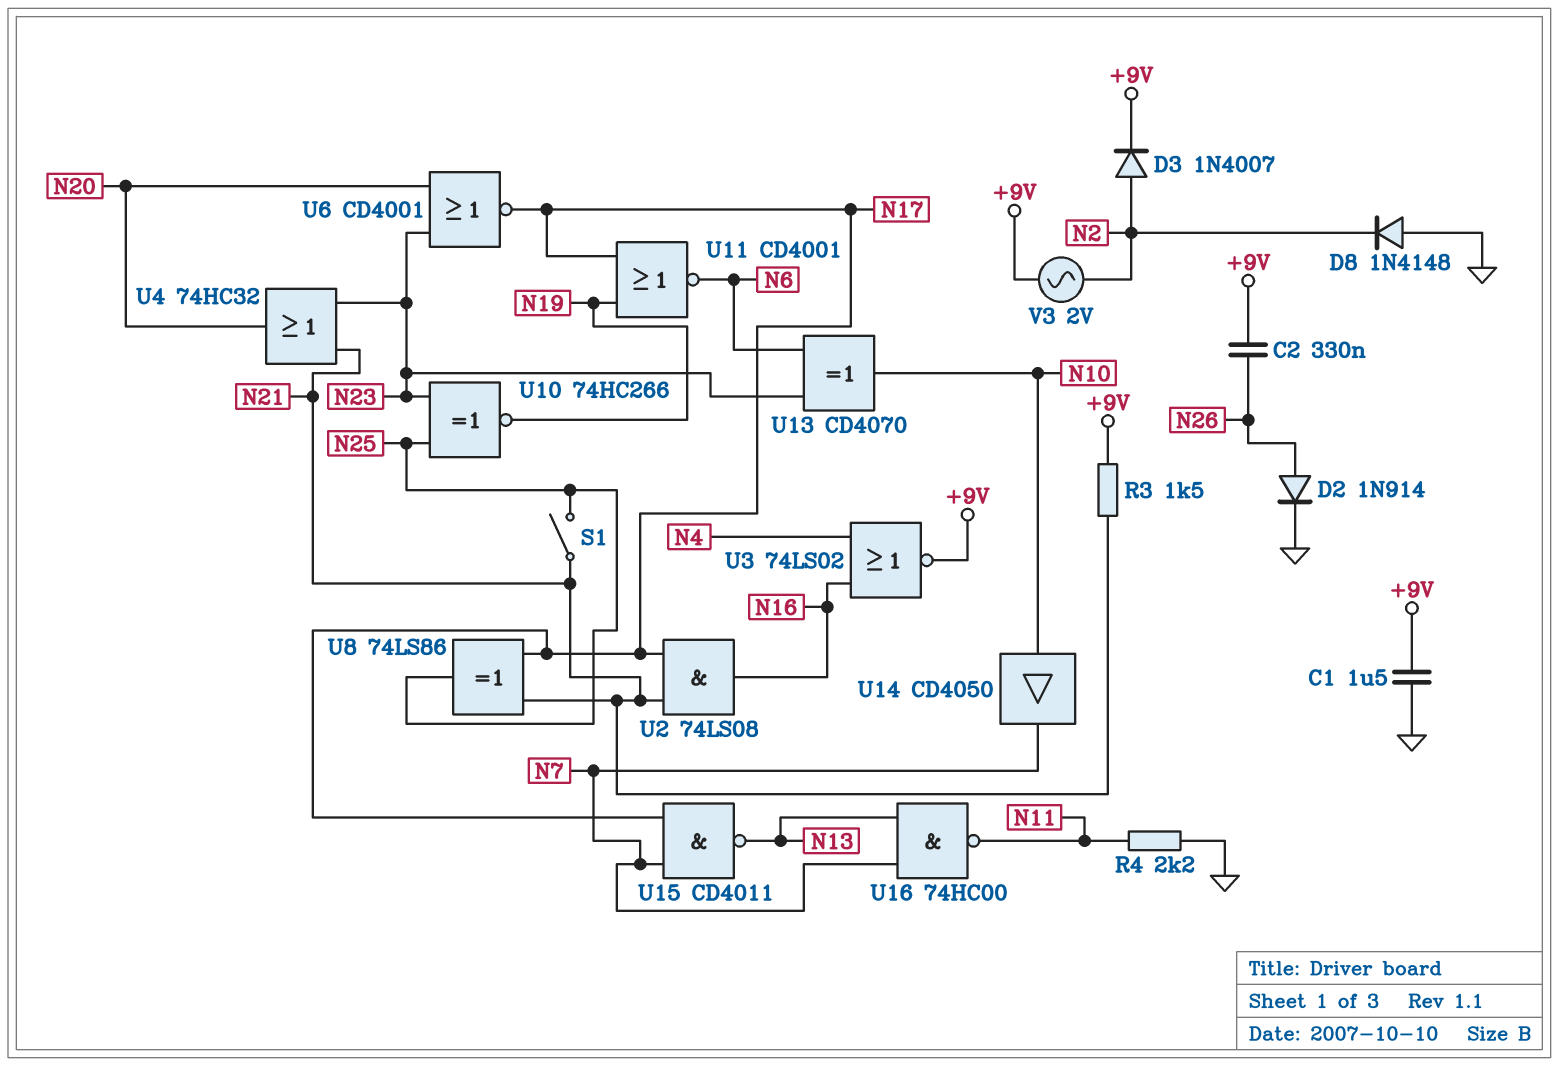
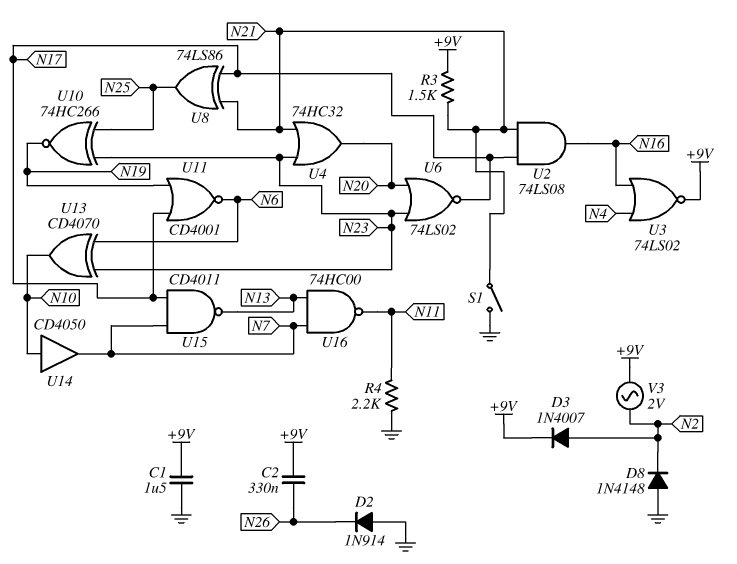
D2: diode 1N914 (A N26, K GND) -> diode 1N914 (A GND, K N26)
S1: switch (N21, N25) -> switch (GND, N21)
U6: NOR CD4001 (in N20, in N23, out N17) -> NOR 74LS02 (in N20, in N23, out N17)

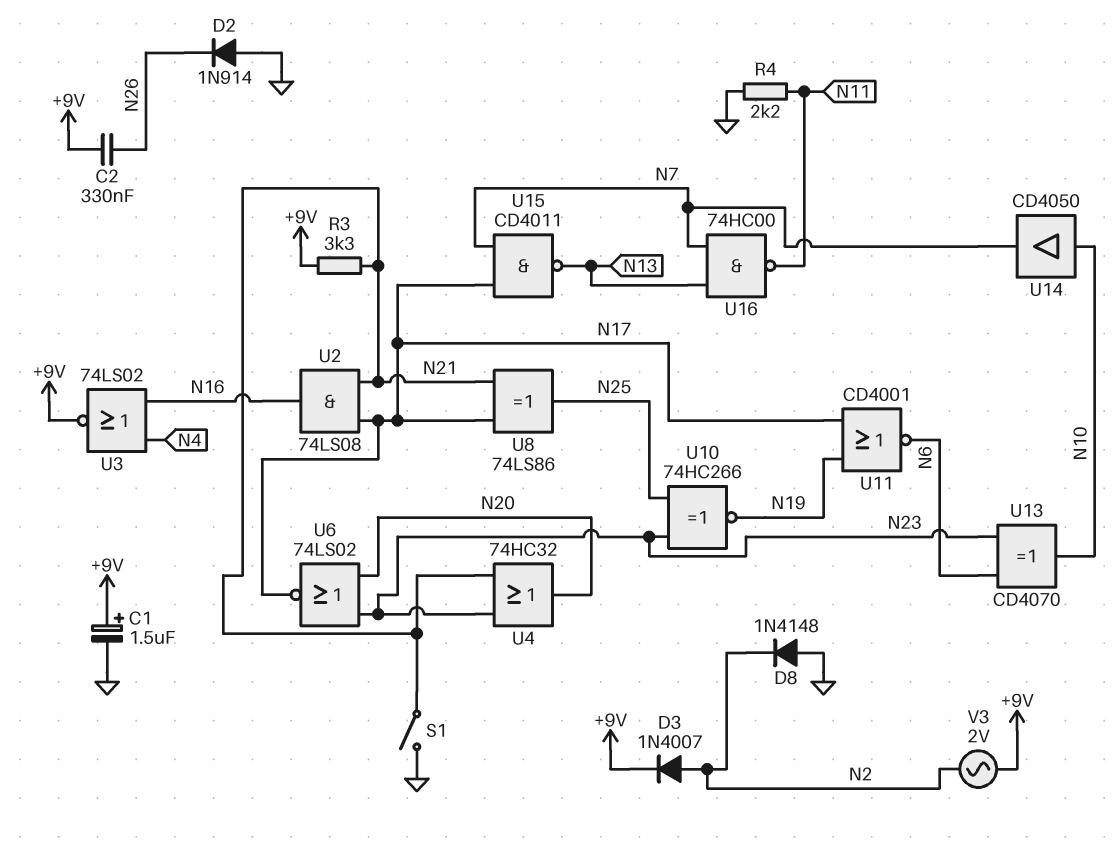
C1: 1.5uF (+9V, GND) -> 1.5uF (plus +9V, minus GND)
R3: 1.5k (+9V, N21) -> 3.3k (+9V, N21)

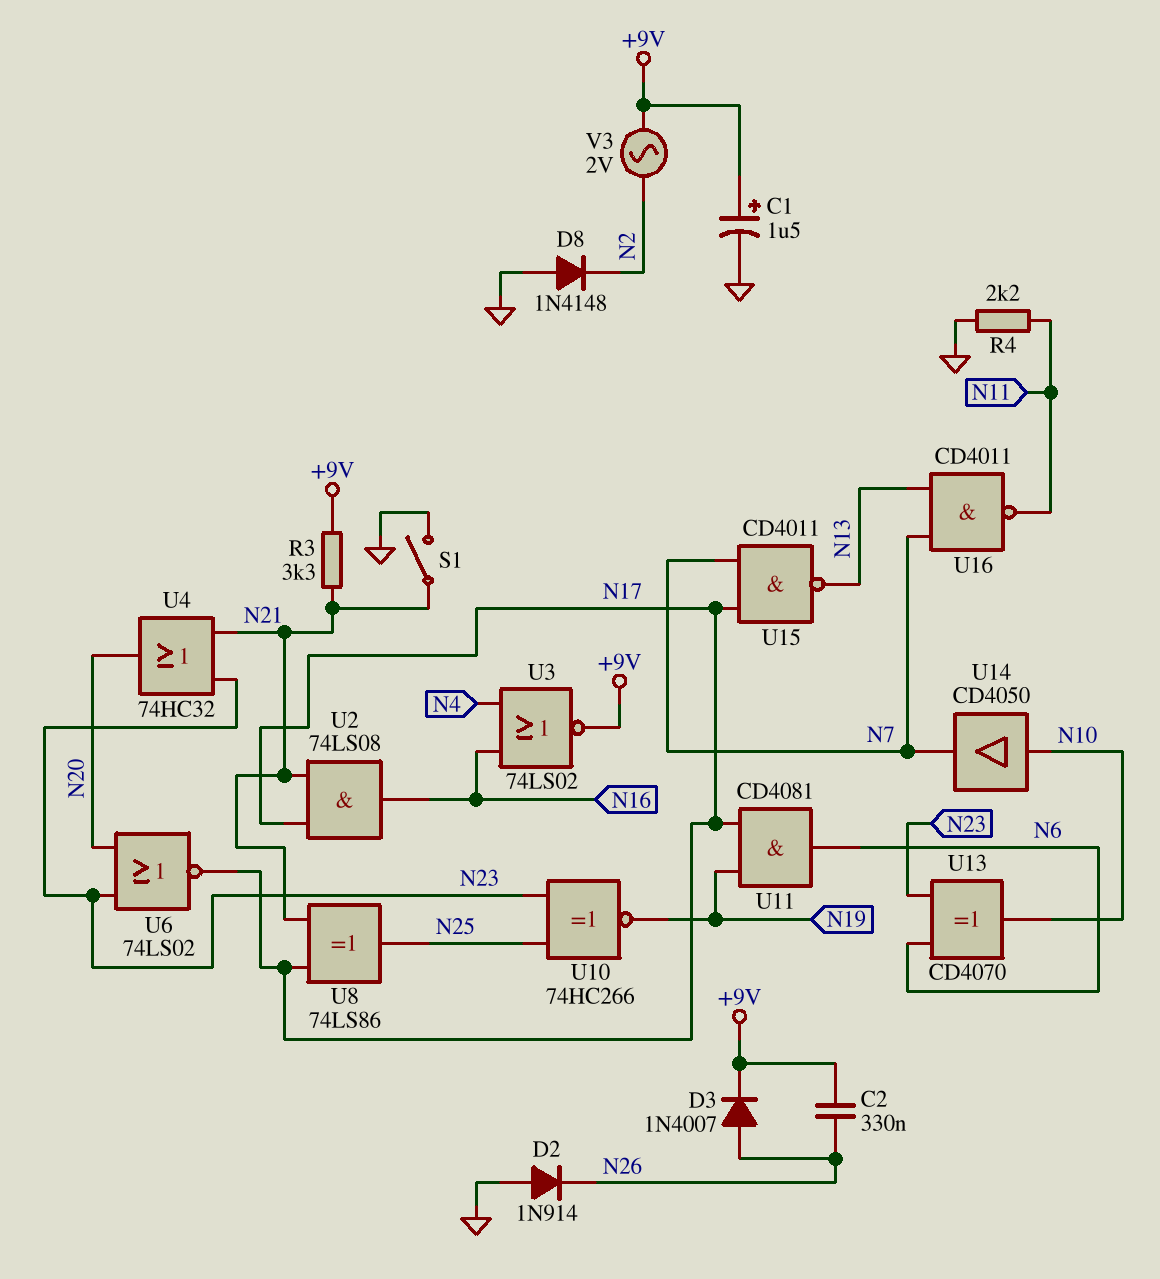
D3: diode 1N4007 (A N2, K +9V) -> diode 1N4007 (A N26, K +9V)
U11: NOR CD4001 (in N17, in N19, out N6) -> AND CD4081 (in N17, in N19, out N6)
U16: NAND 74HC00 (in N7, in N13, out N11) -> NAND CD4011 (in N7, in N13, out N11)

